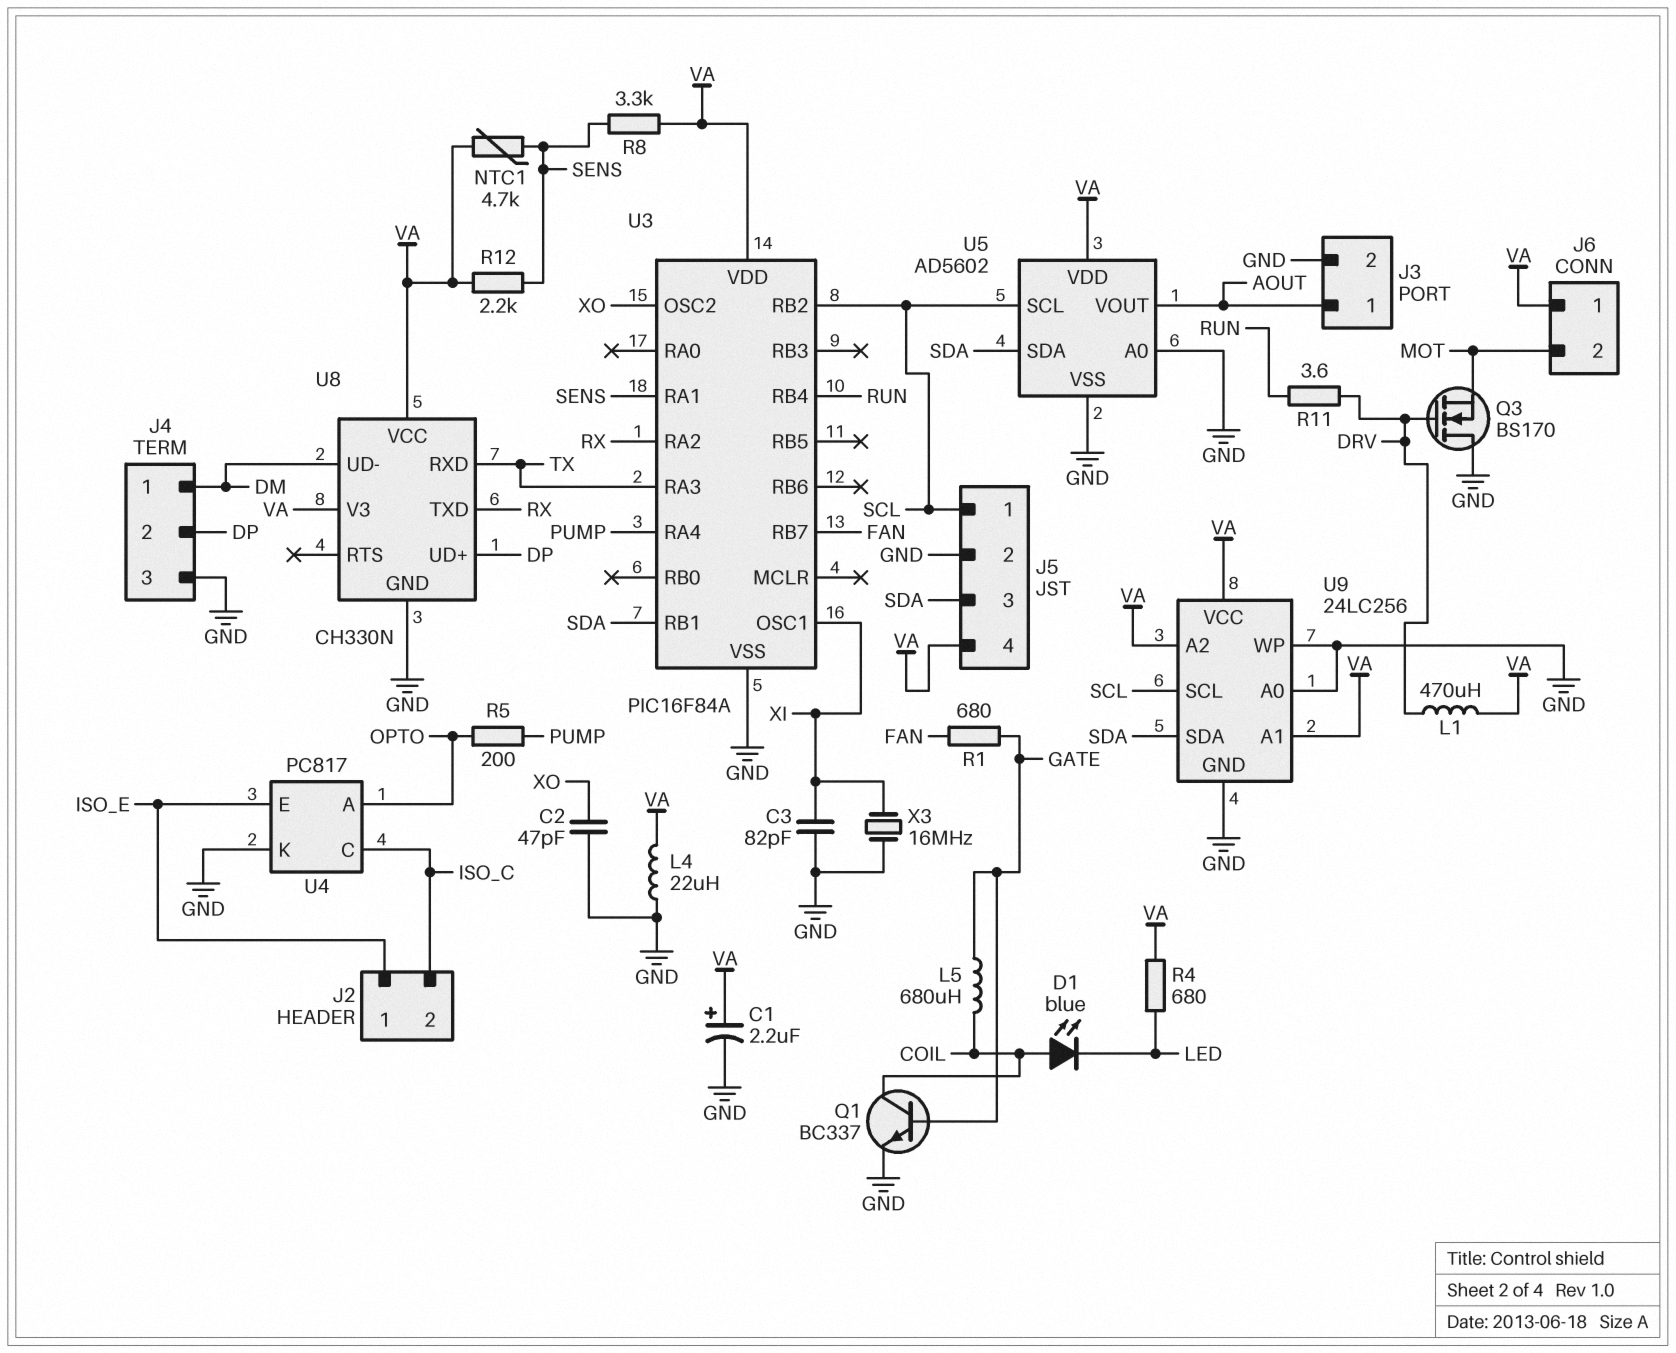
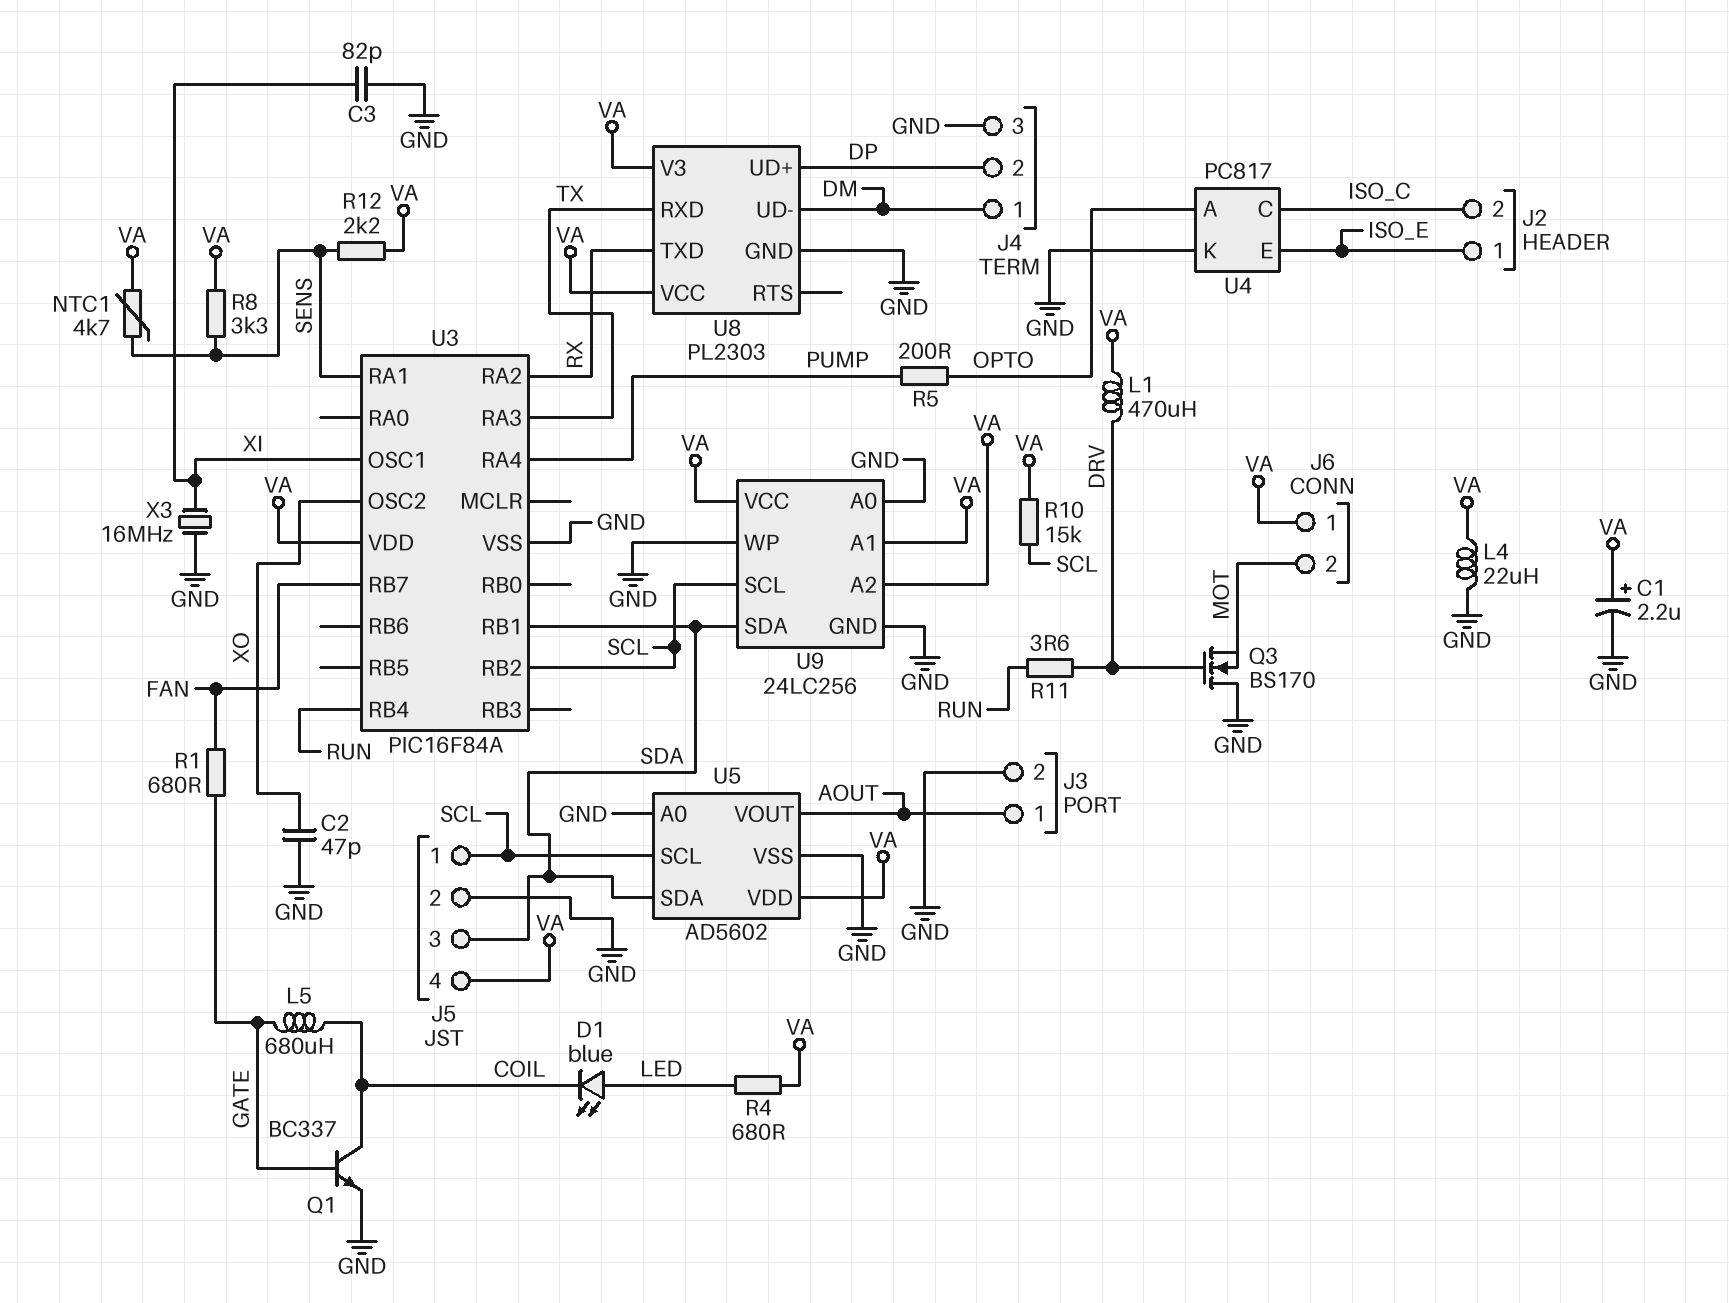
D1: LED blue (A COIL, K LED) -> LED blue (A LED, K COIL)
R10: none -> 15k (SCL, VA)
U8: CH330N -> PL2303

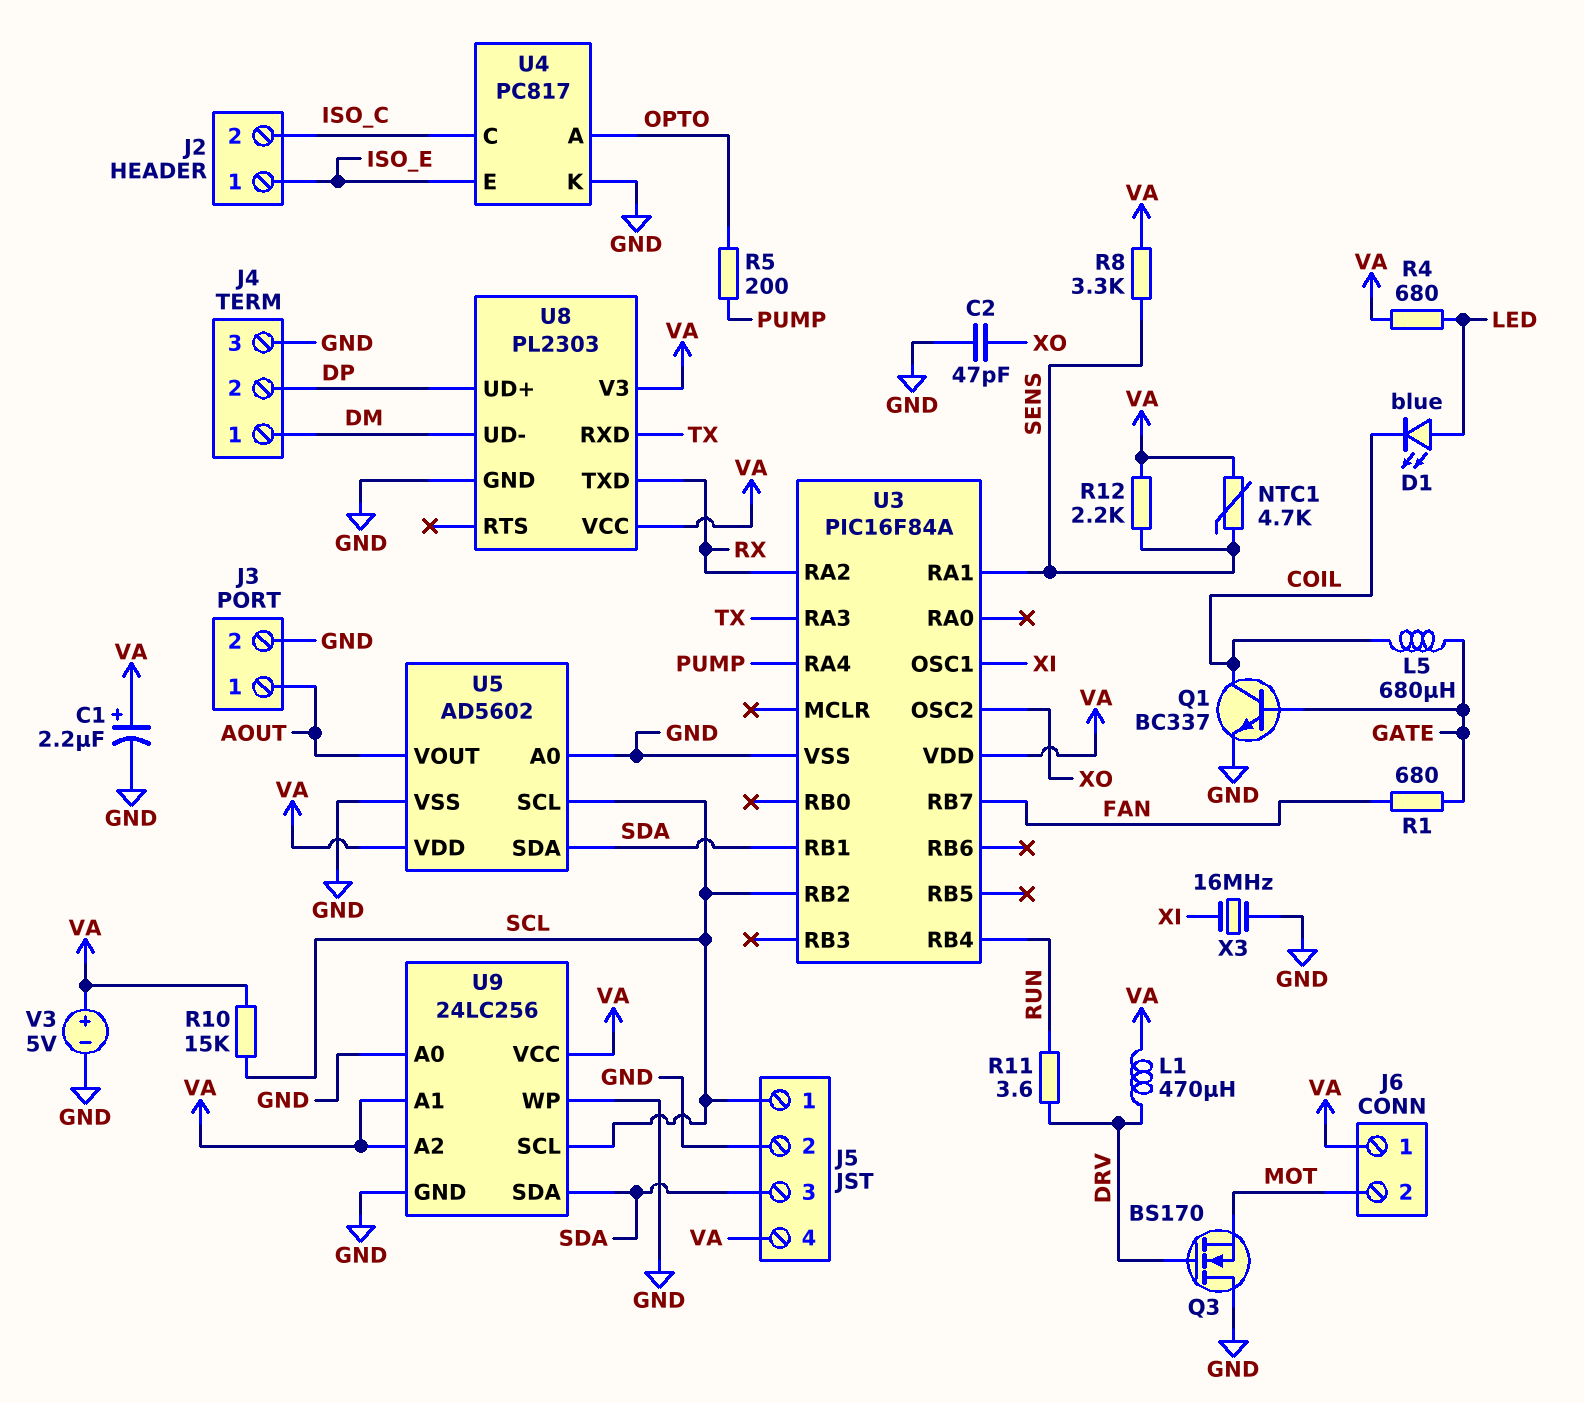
C3: 82pF (GND, XI) -> none
L4: 22uH (GND, VA) -> none
V3: none -> 5V (plus VA, minus GND)

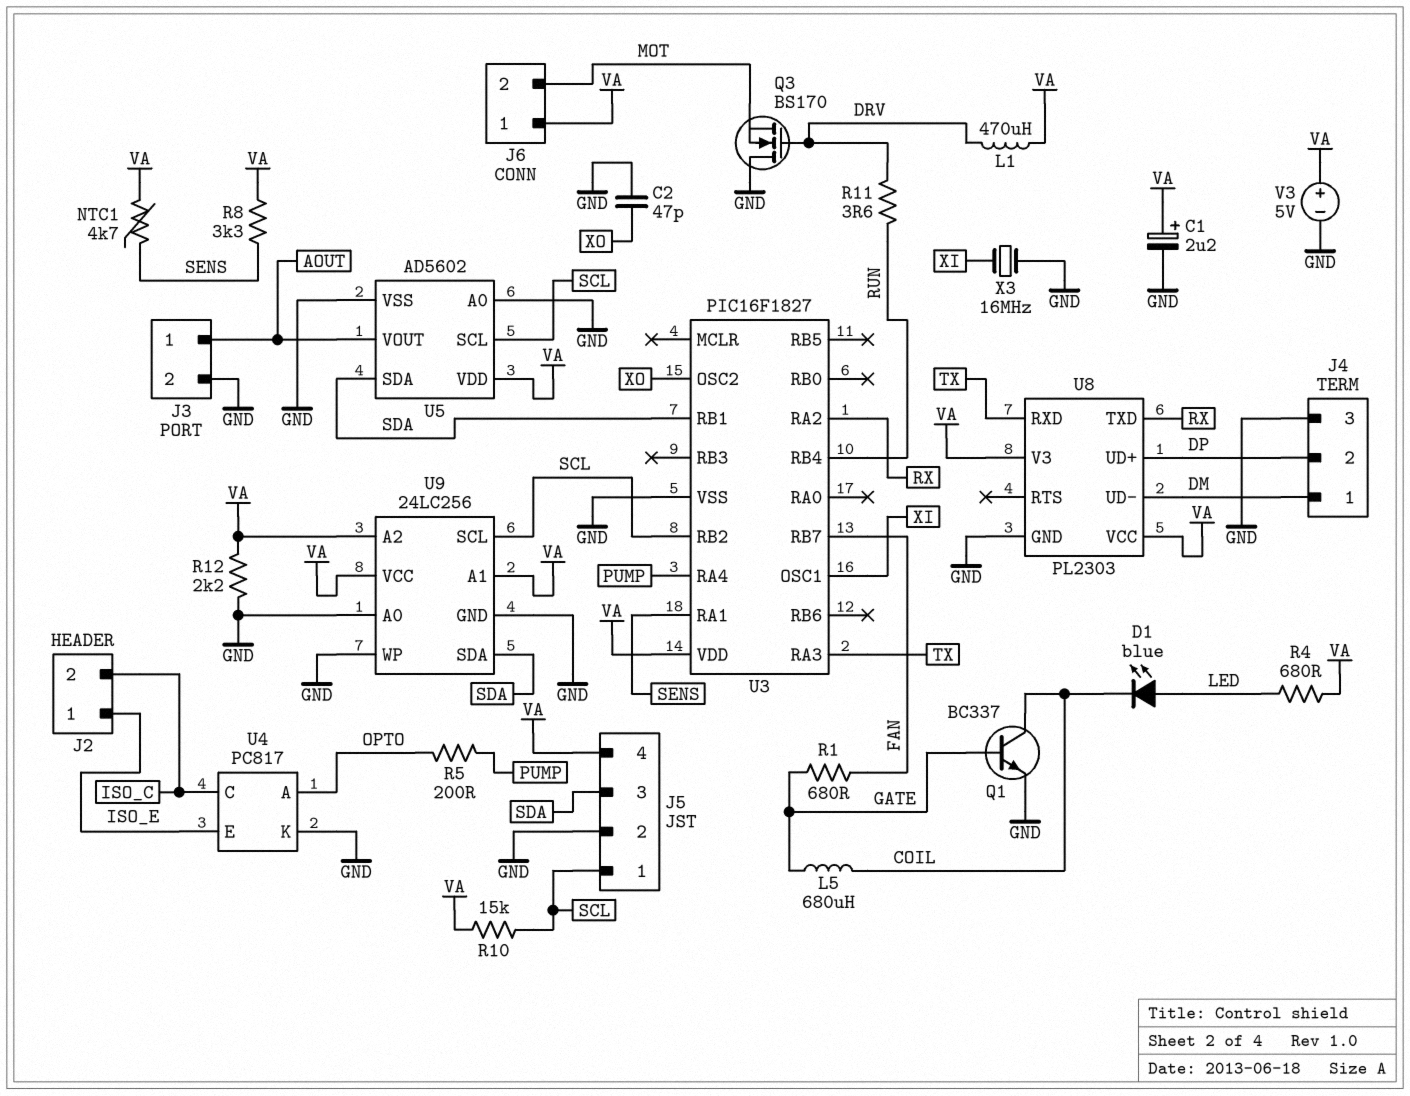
R12: 2.2k (SENS, VA) -> 2.2k (GND, VA)
U3: PIC16F84A -> PIC16F1827

